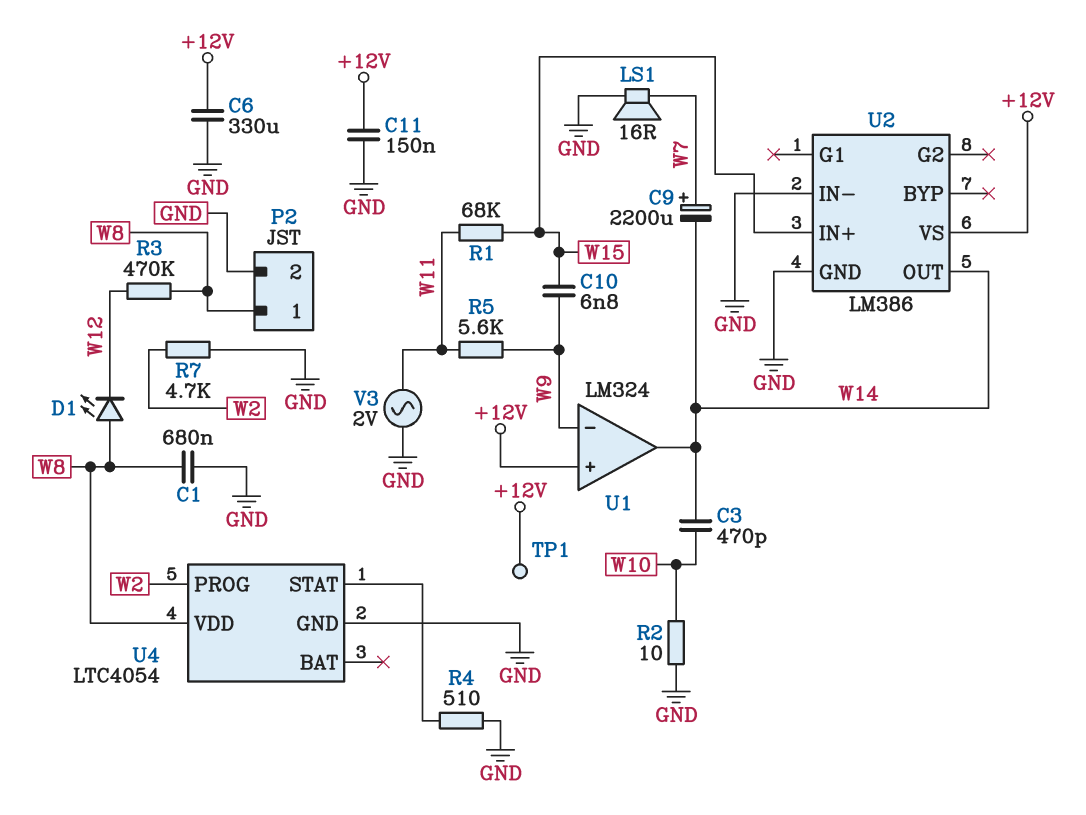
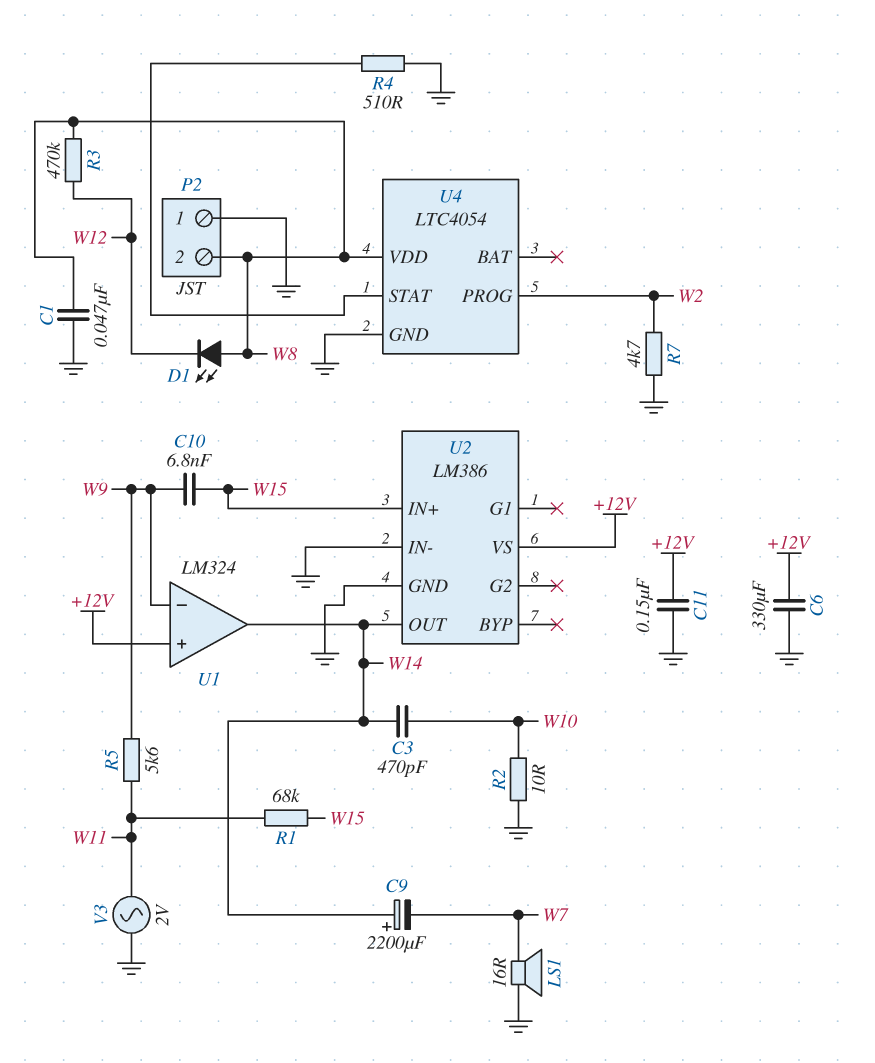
C1: 680nF (GND, W8) -> 47nF (GND, W8)
C9: 2200uF (plus W7, minus W14) -> 2200uF (plus W14, minus W7)
P2 pin 1: W8 -> GND
P2 pin 2: GND -> W8
TP1: test point (+12V) -> none

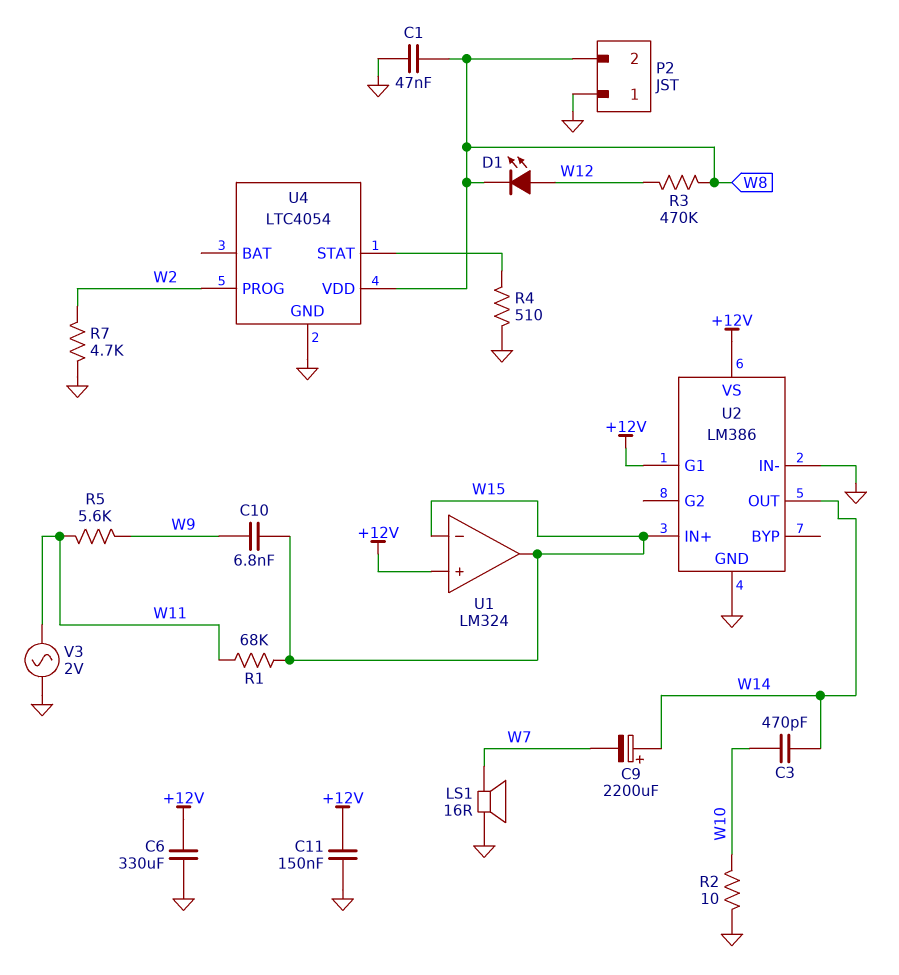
D1: LED (A W8, K W12) -> LED (A W12, K W8)
U1 pin in-: W9 -> W15
U1 pin out: W14 -> W15
U2 pin G1: none -> +12V

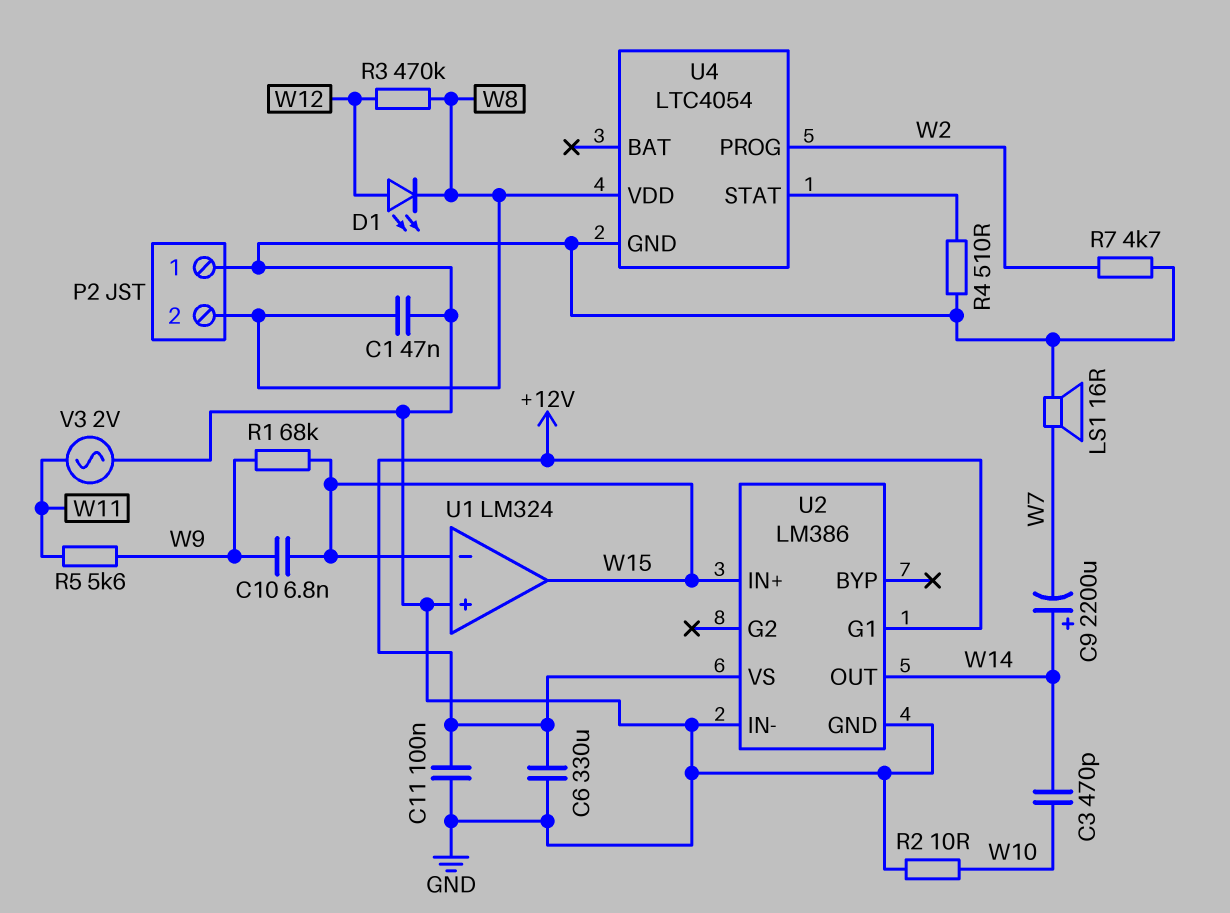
C11: 150nF (+12V, GND) -> 100nF (+12V, GND)
R1: 68k (W11, W15) -> 68k (W9, W15)
U1 pin in+: +12V -> GND

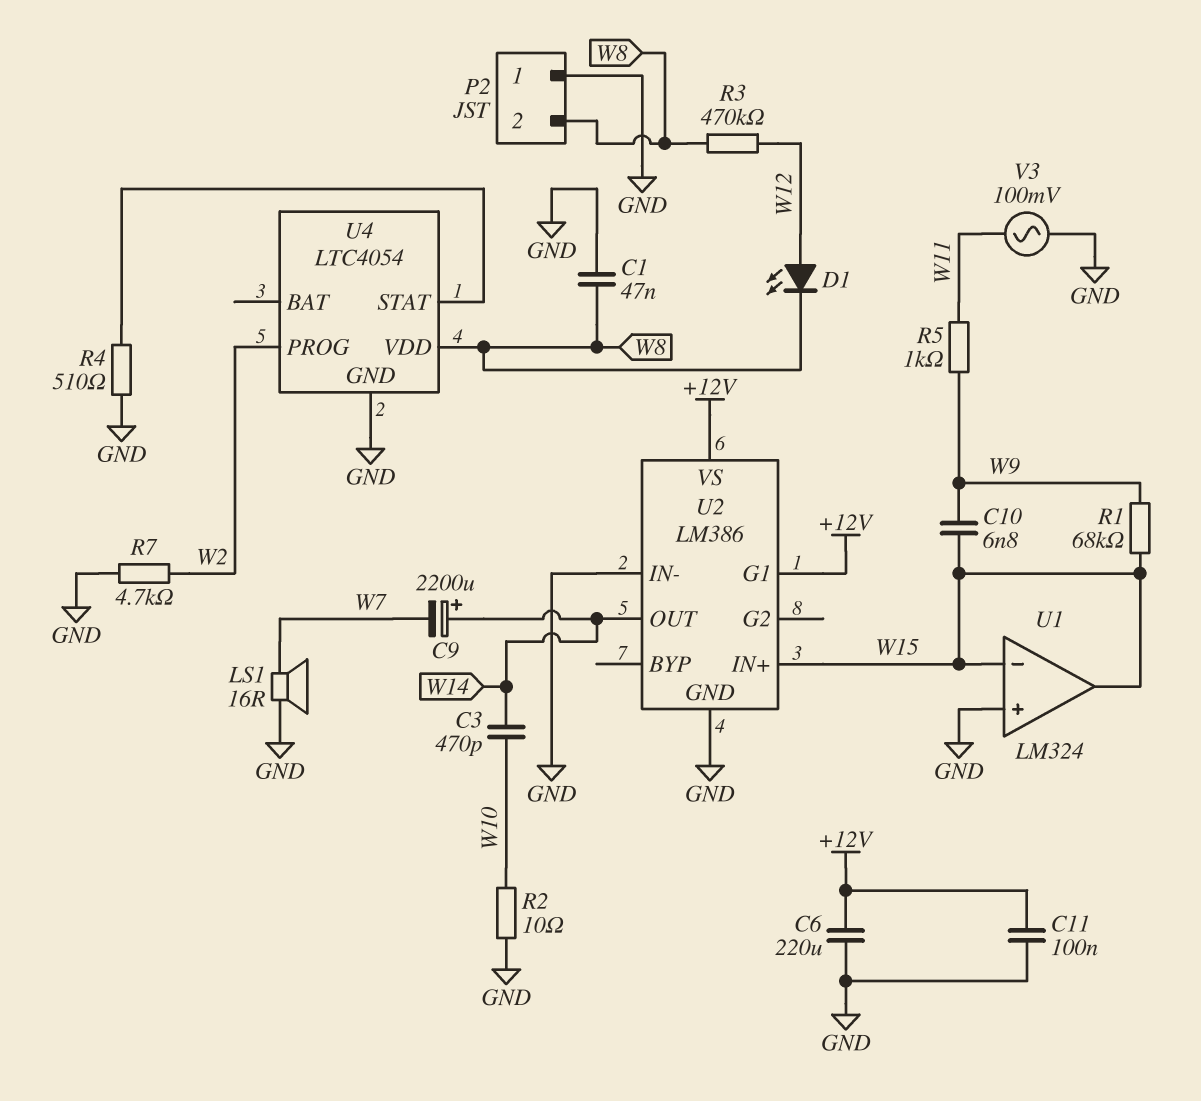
C6: 330uF (+12V, GND) -> 220uF (+12V, GND)
R5: 5.6k (W9, W11) -> 1k (W9, W11)
V3: AC 2V (GND, W11) -> AC 100mV (GND, W11)

